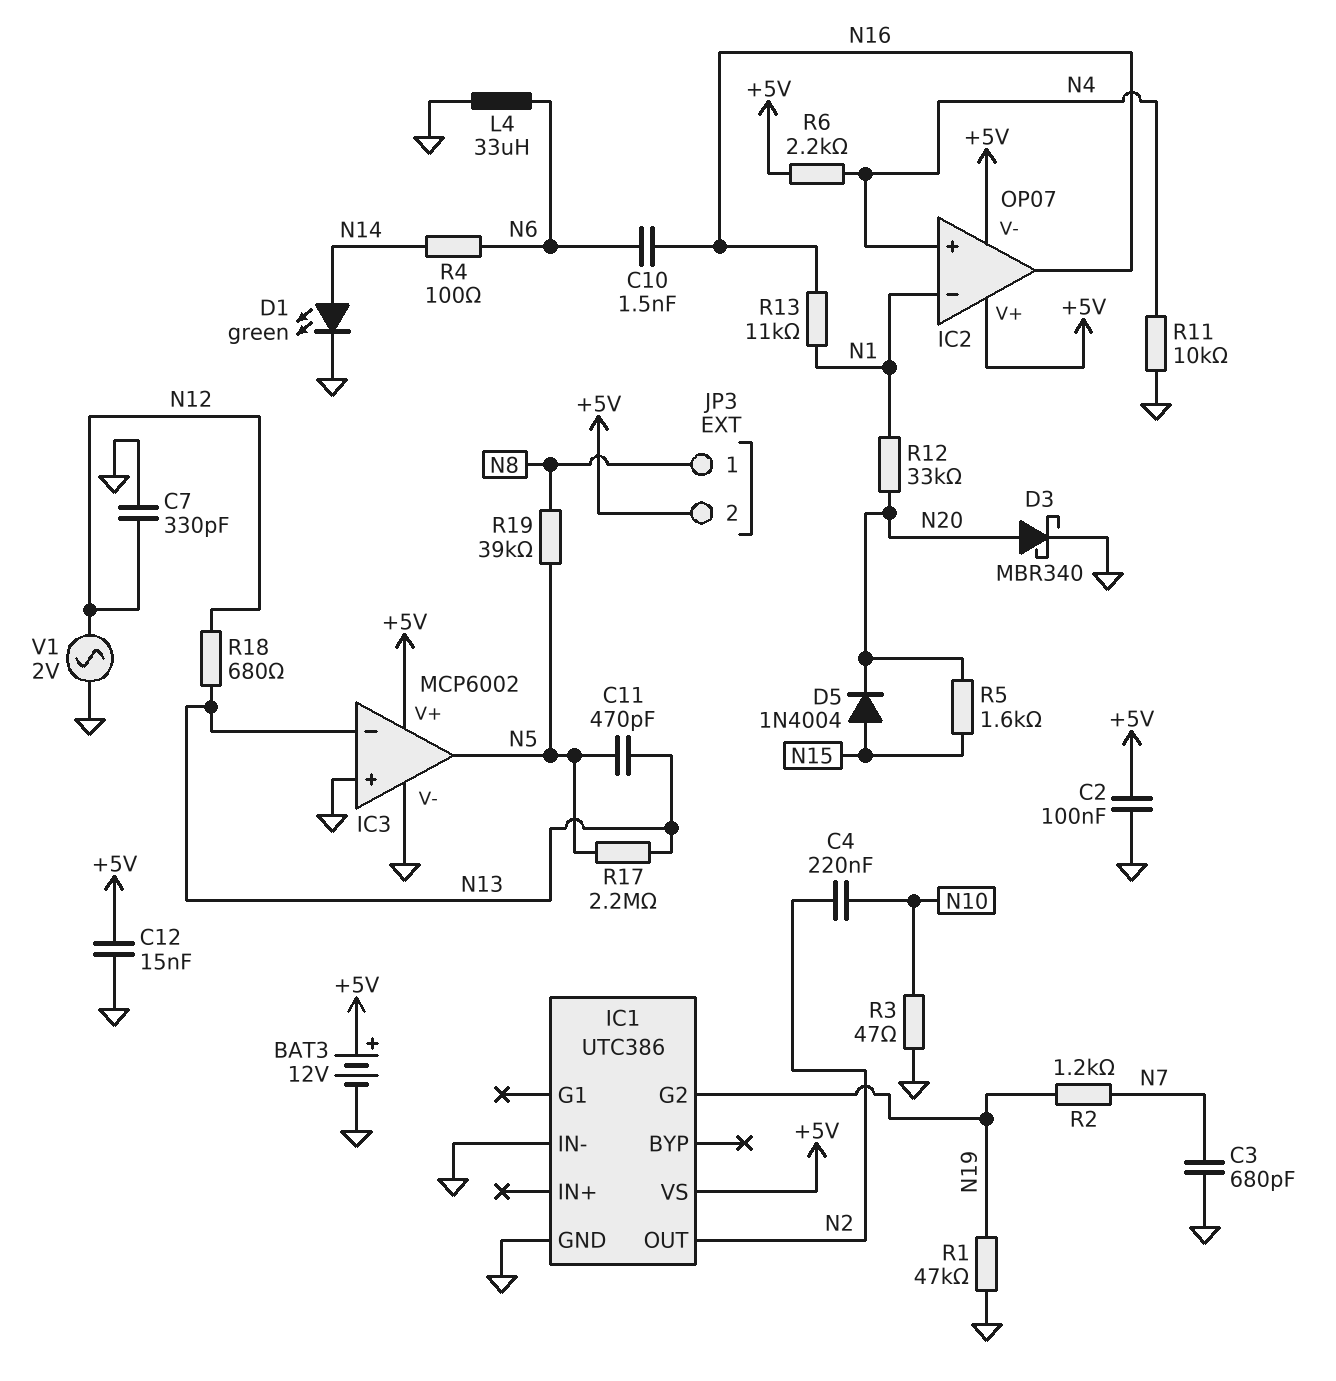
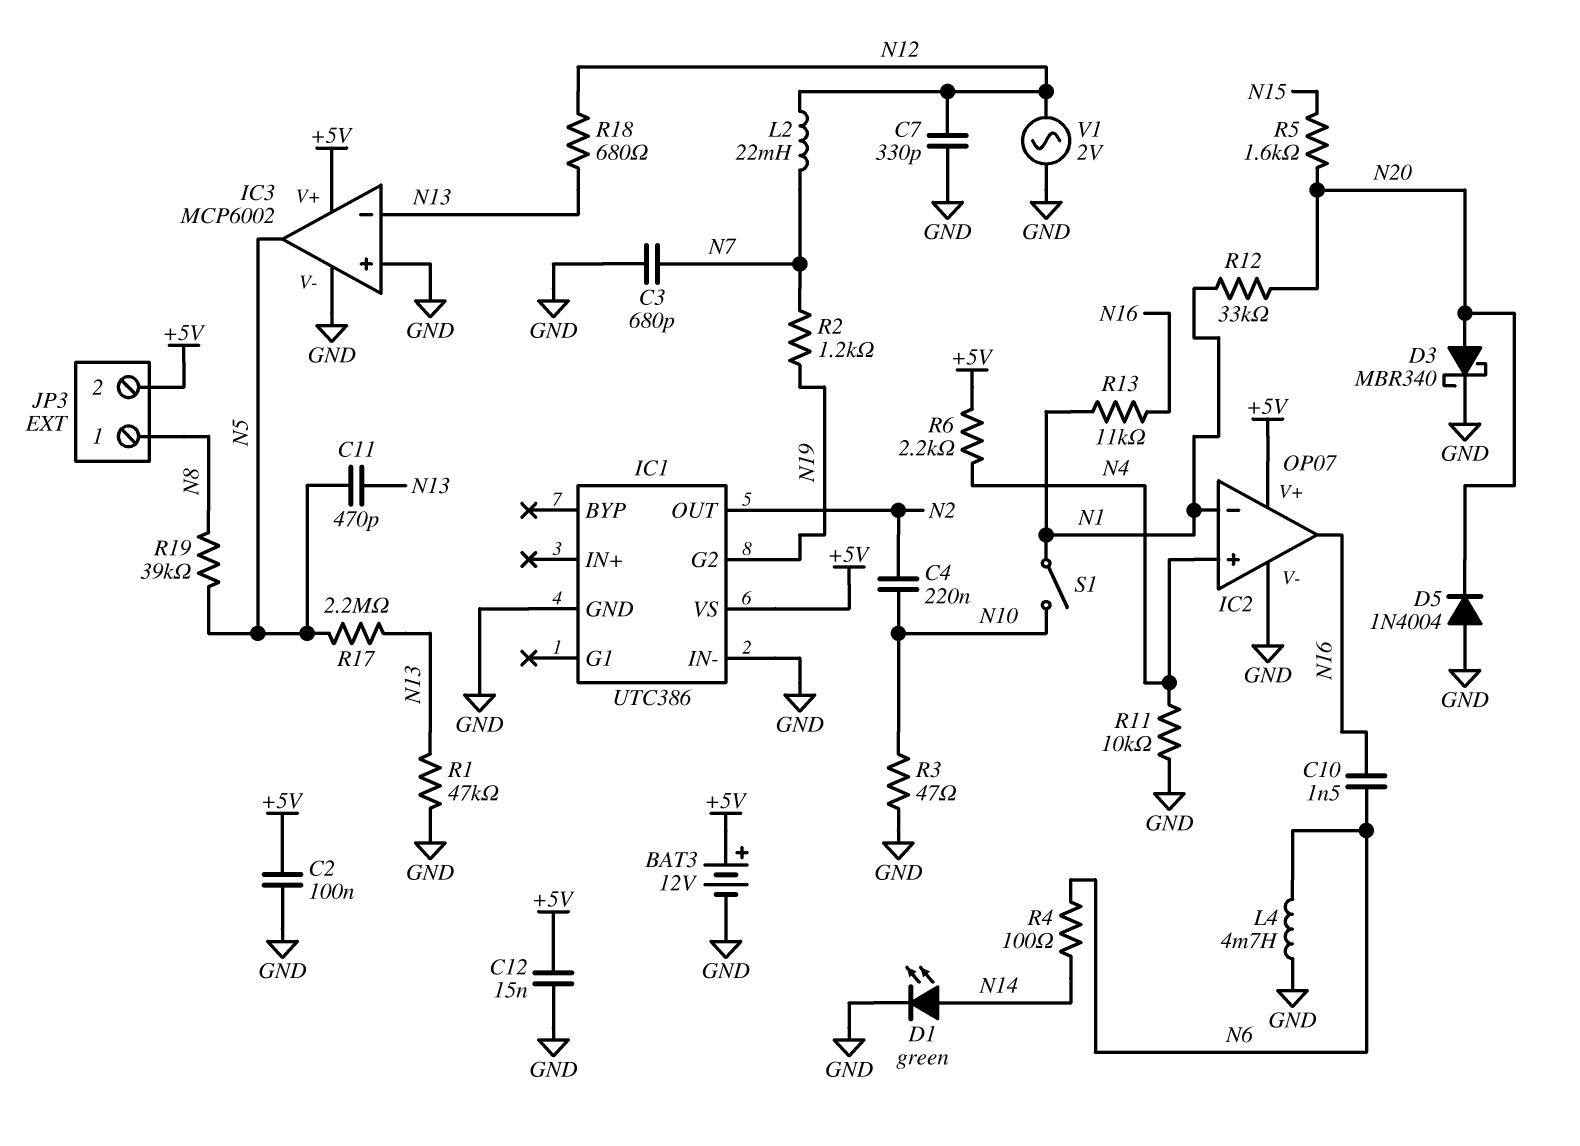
D5: diode 1N4004 (A N15, K N20) -> diode 1N4004 (A GND, K N20)
IC2 pin V-: +5V -> GND
L2: none -> 22mH (N7, N12)
L4: 33uH (GND, N6) -> 4.7mH (GND, N6)
R1: 47k (GND, N19) -> 47k (GND, N13)
S1: none -> switch (N1, N10)

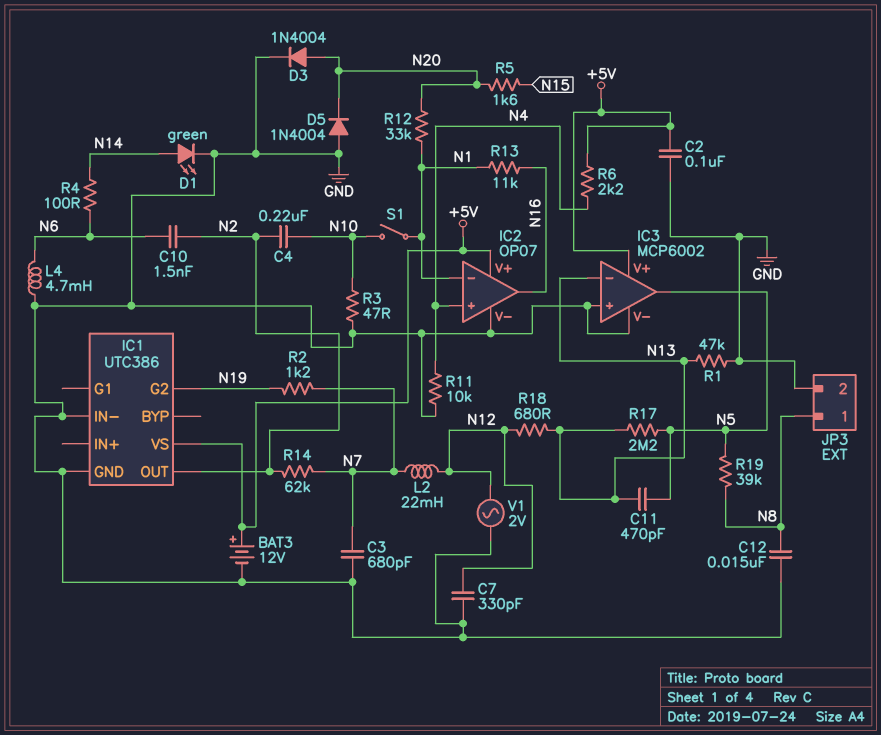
C10: 1.5nF (N6, N16) -> 1.5nF (N2, N6)
C12: 15nF (+5V, GND) -> 15nF (GND, N8)
D3: schottky MBR340 (A N20, K GND) -> diode 1N4004 (A N20, K GND)
JP3 pin 2: +5V -> GND
R14: none -> 62k (N2, N7)

